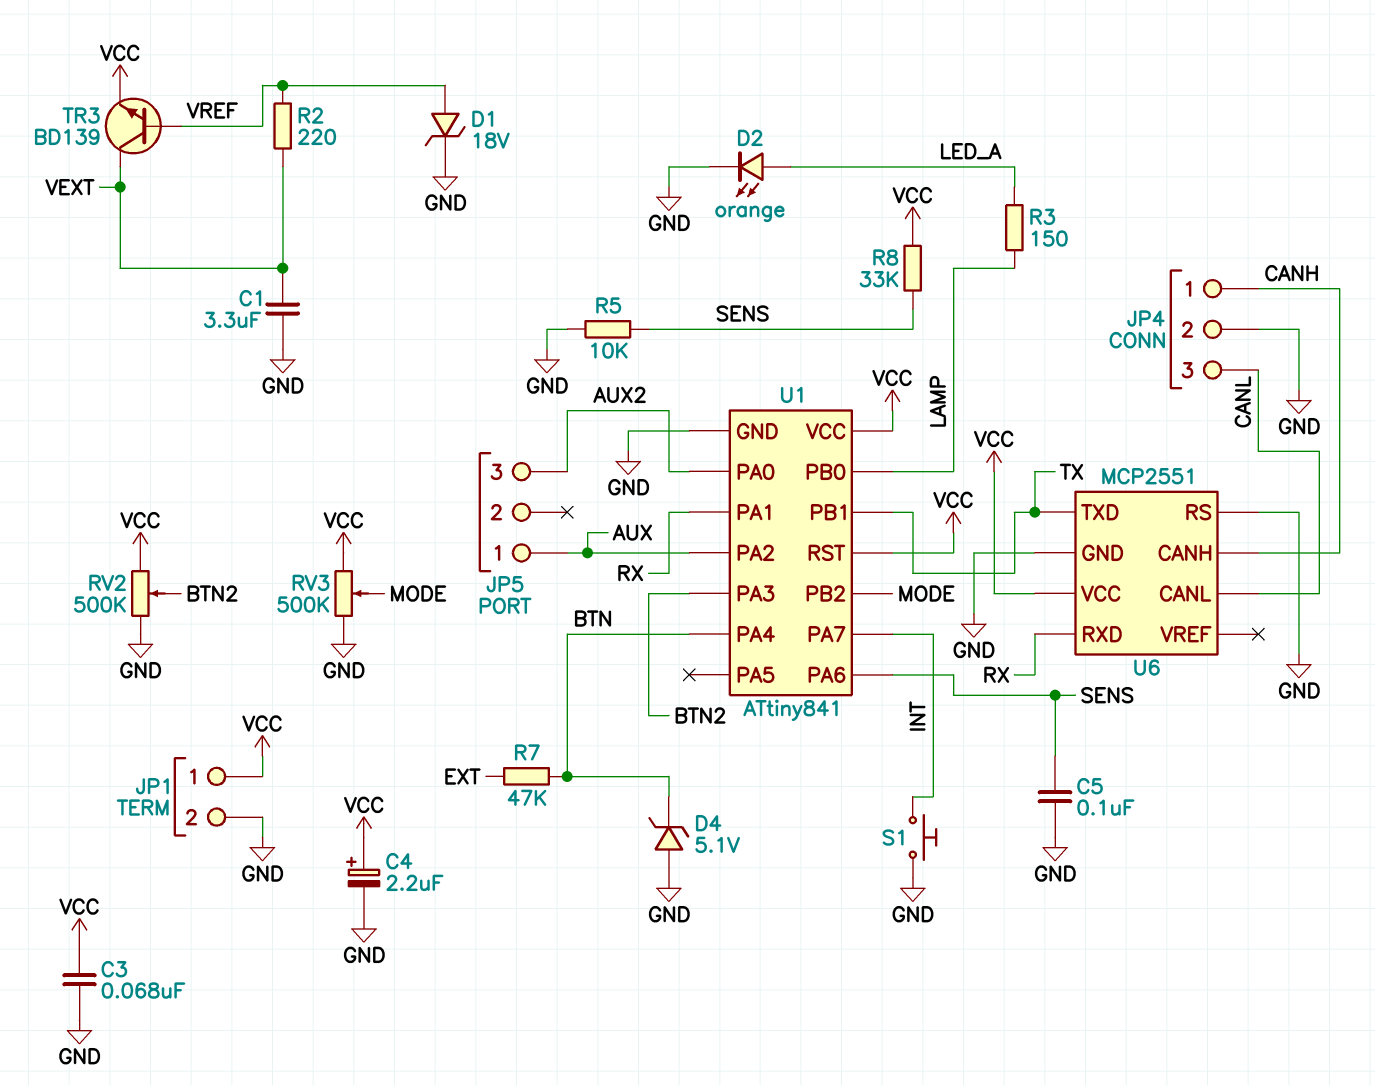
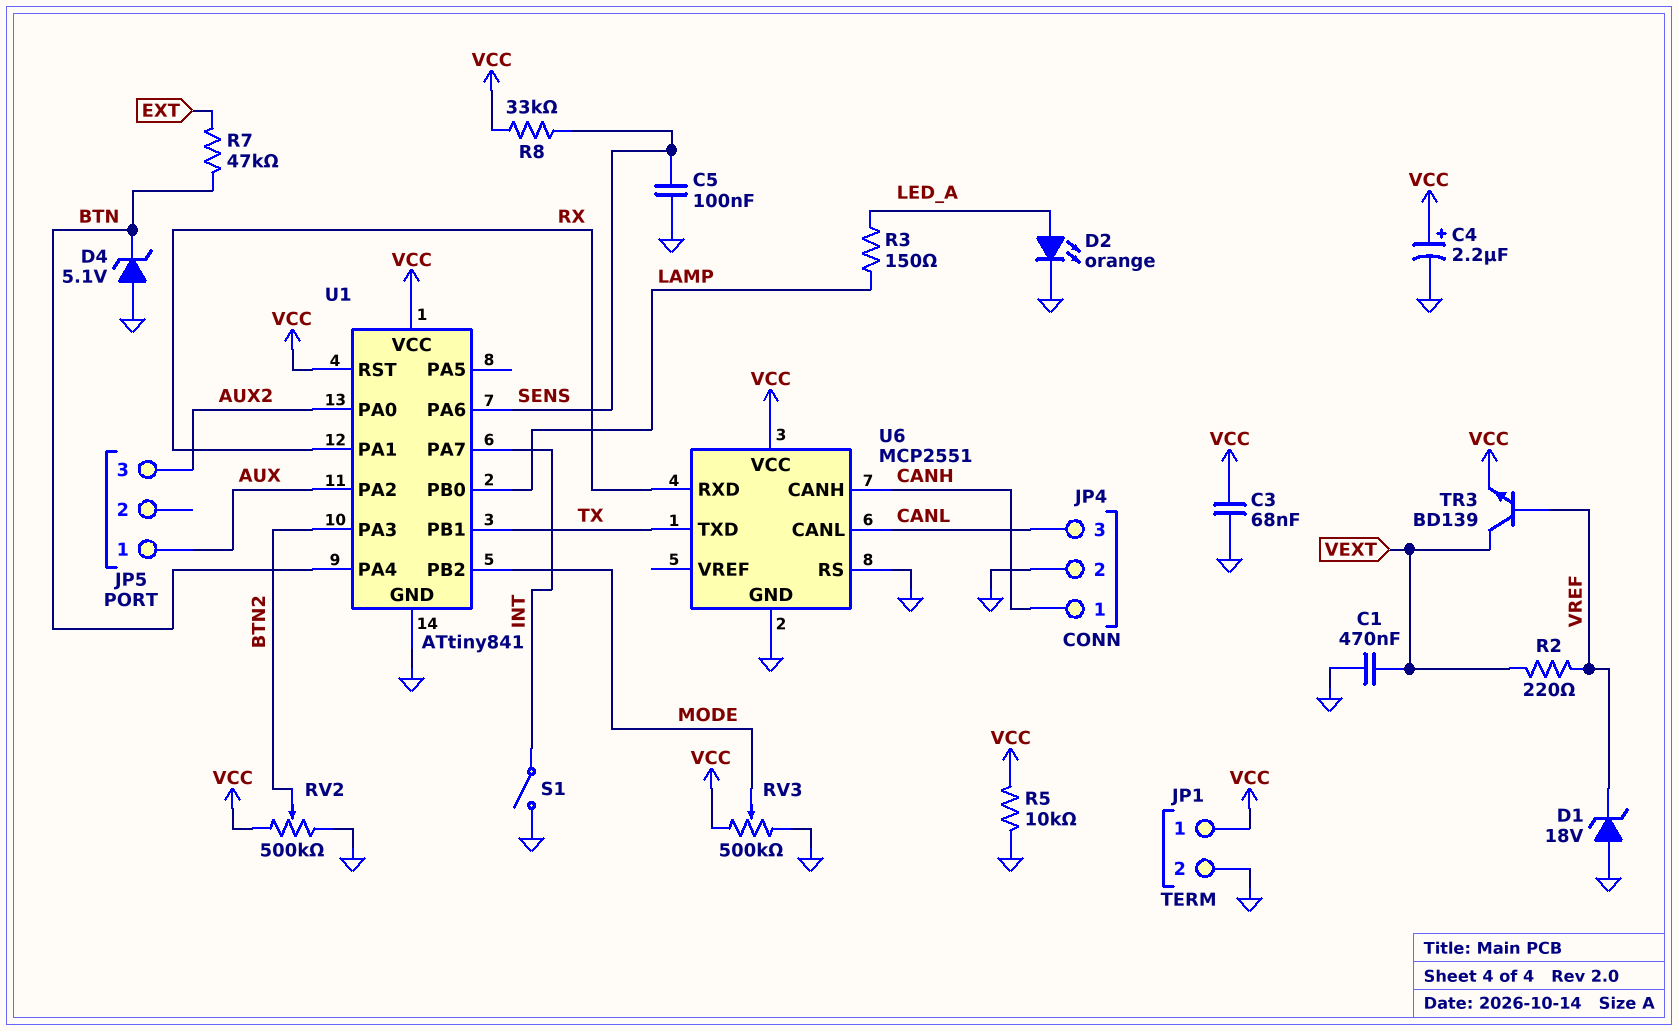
C1: 3.3uF (GND, VEXT) -> 470nF (GND, VEXT)
D1: zener 18V (A VREF, K GND) -> zener 18V (A GND, K VREF)
R5: 10k (GND, SENS) -> 10k (GND, VCC)
S1: button (GND, INT) -> switch (GND, INT)

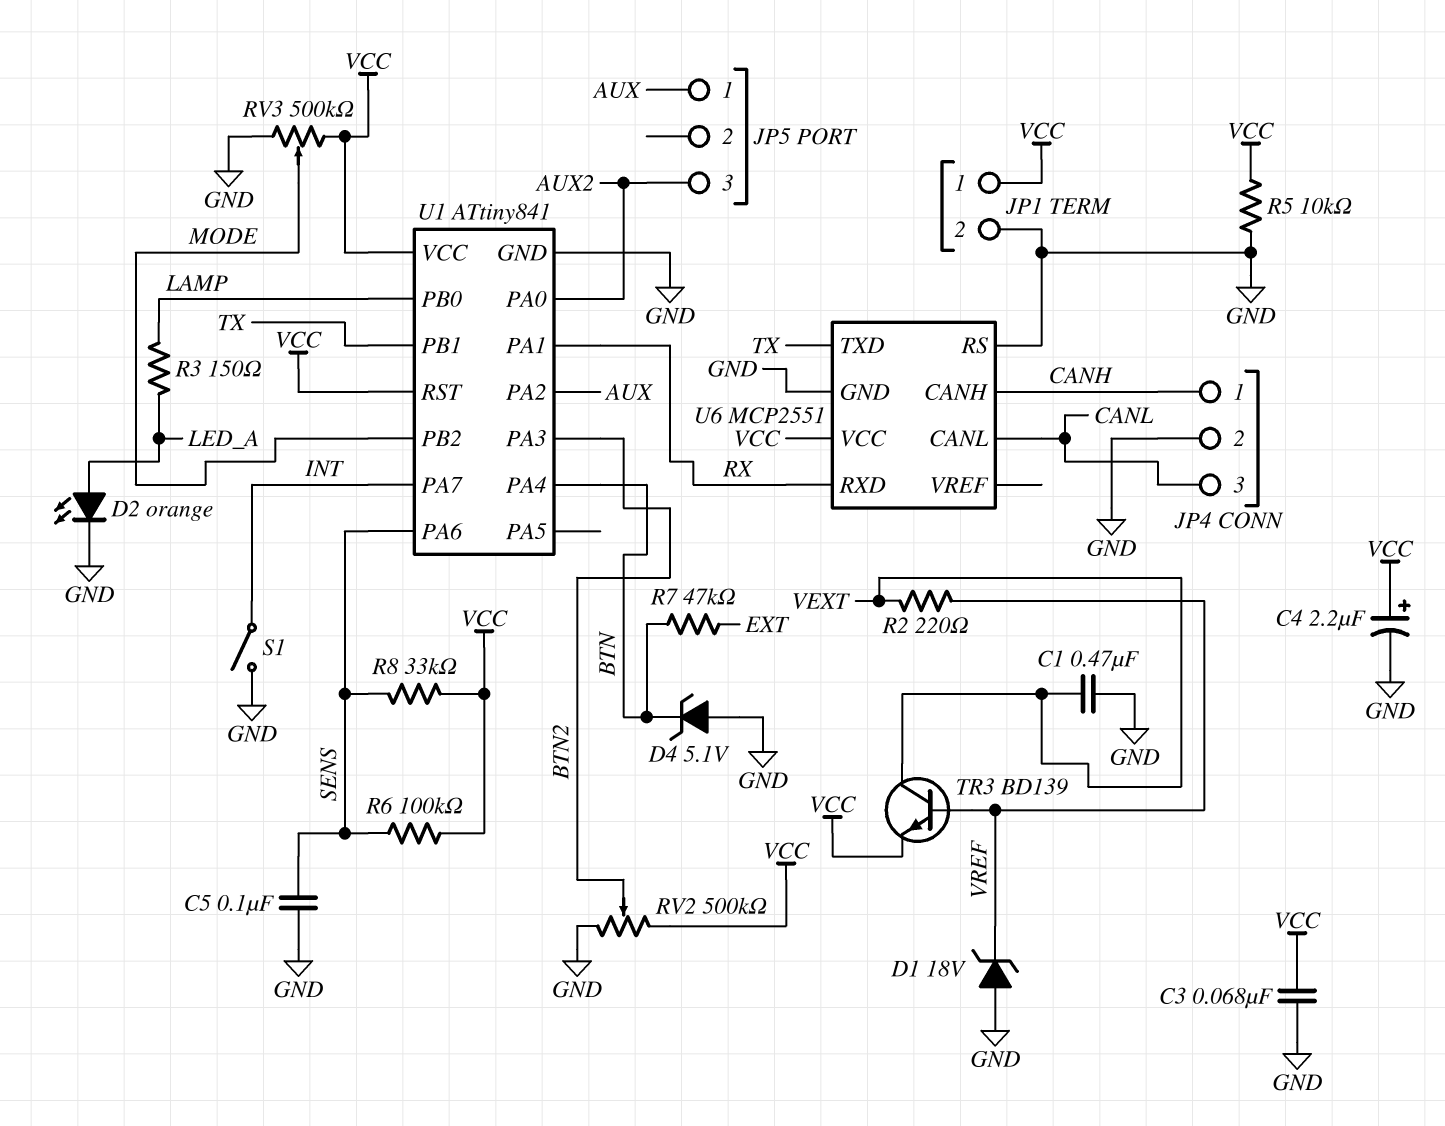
R6: none -> 100k (SENS, VCC)

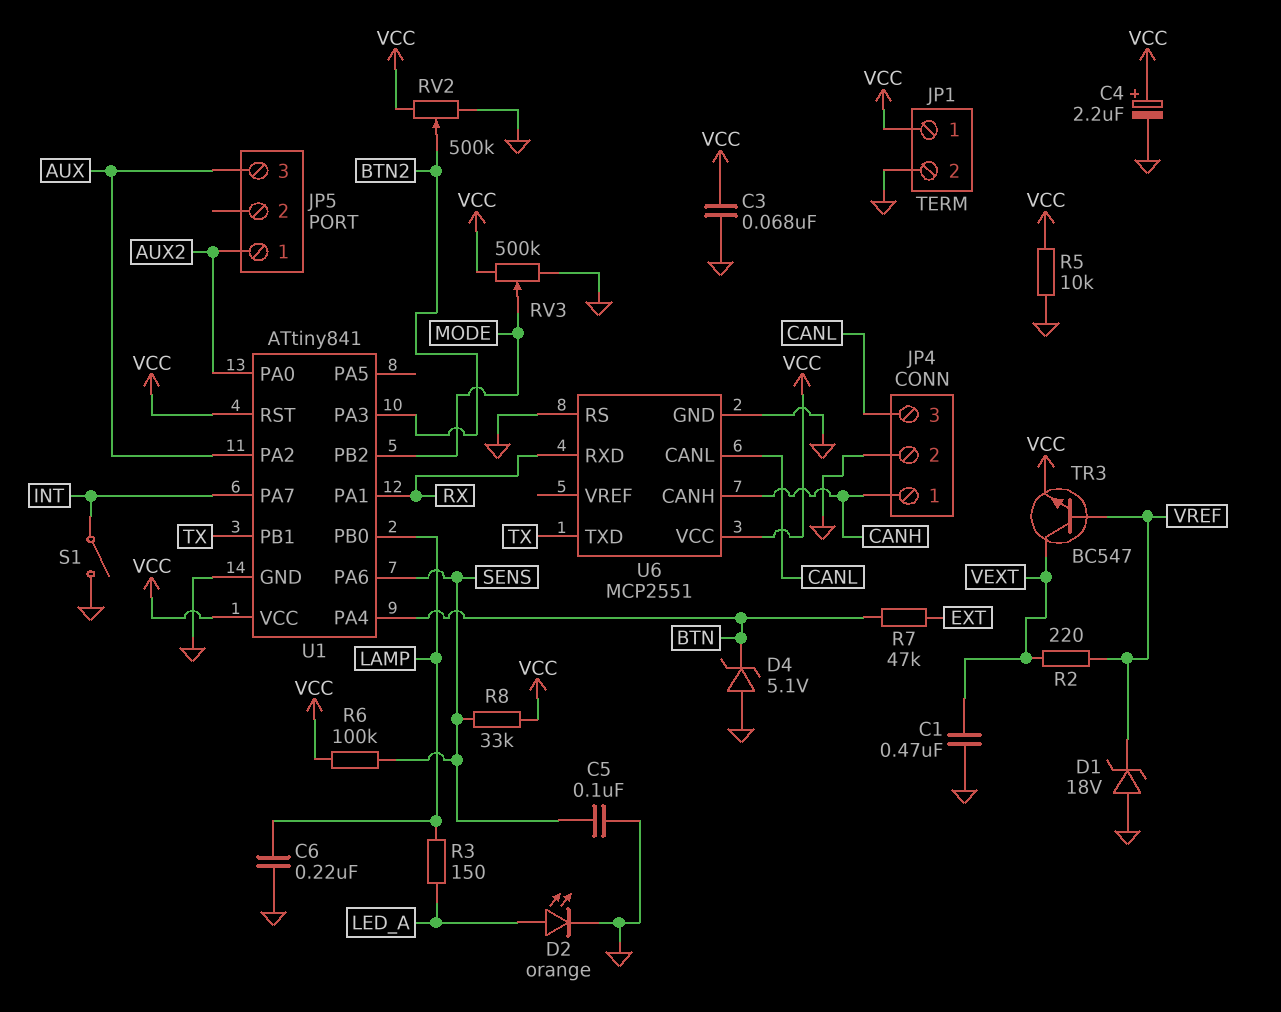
C6: none -> 220nF (GND, LAMP)
JP5 pin 1: AUX -> AUX2
JP5 pin 3: AUX2 -> AUX
TR3: NPN BD139 (B VREF, C VEXT, E VCC) -> NPN BC547 (B VREF, C VEXT, E VCC)

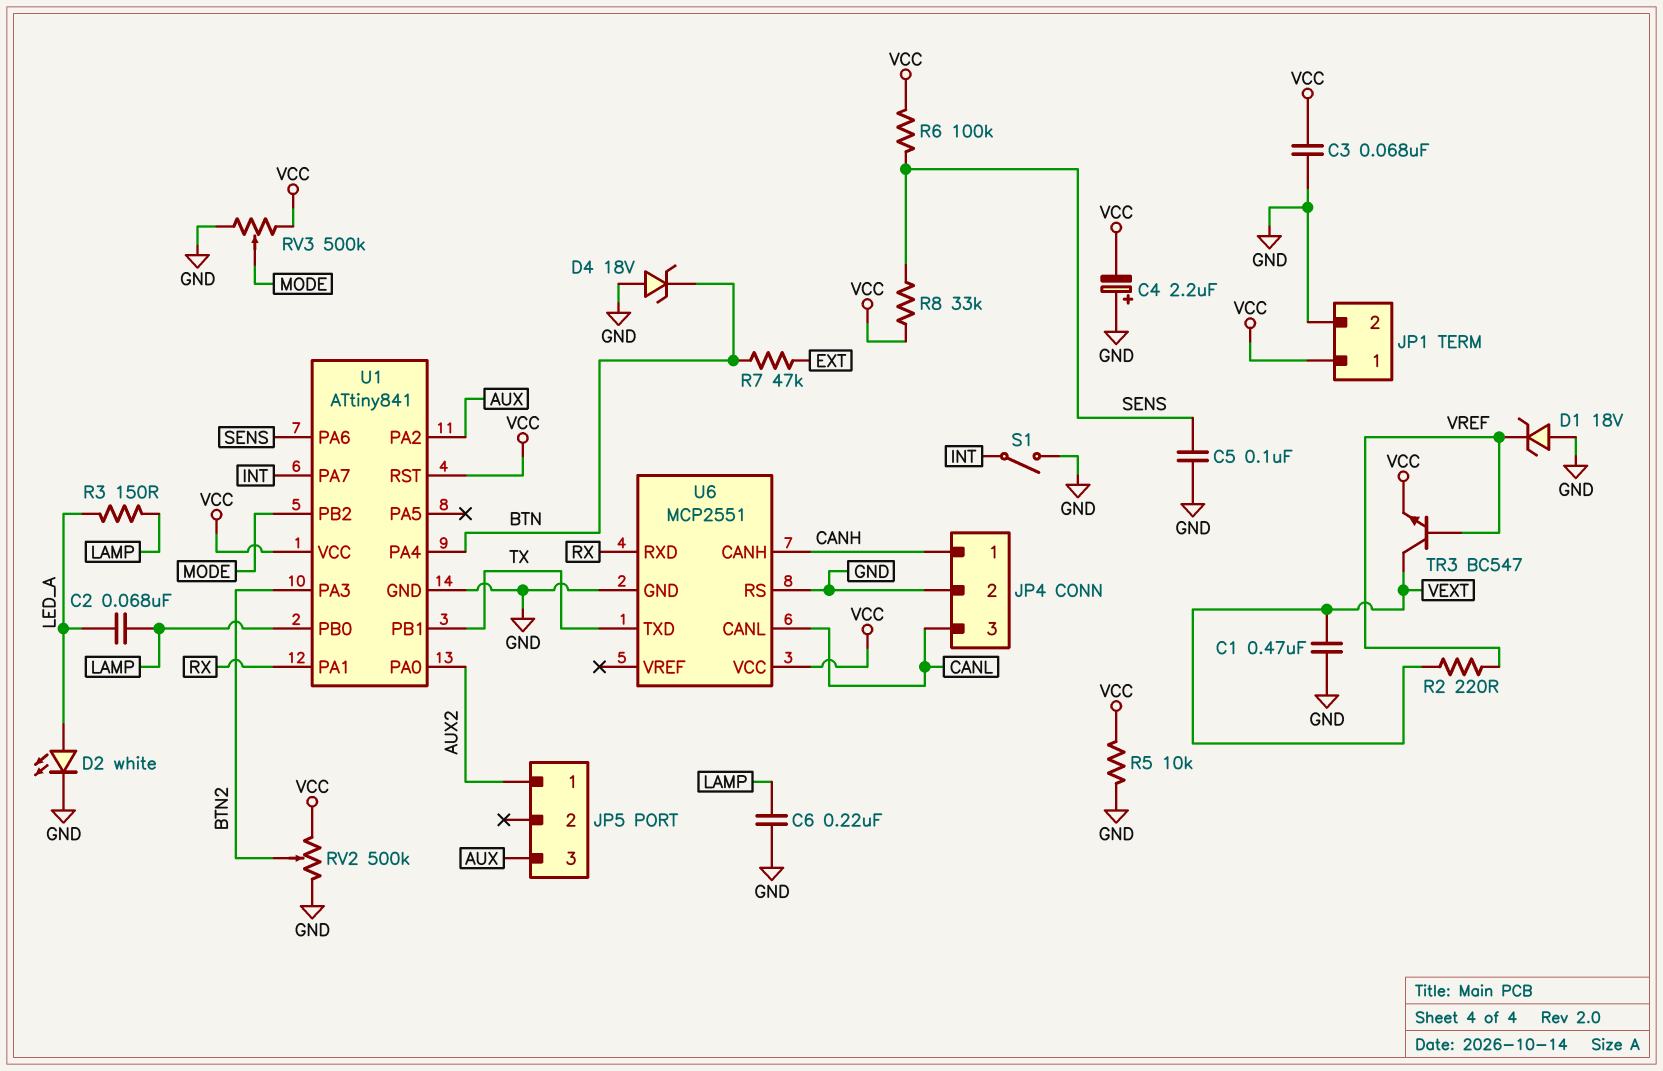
C2: none -> 68nF (LAMP, LED_A)
C4: 2.2uF (plus VCC, minus GND) -> 2.2uF (plus GND, minus VCC)
D2: LED orange (A LED_A, K GND) -> LED white (A LED_A, K GND)
D4: zener 5.1V (A GND, K BTN) -> zener 18V (A GND, K BTN)

